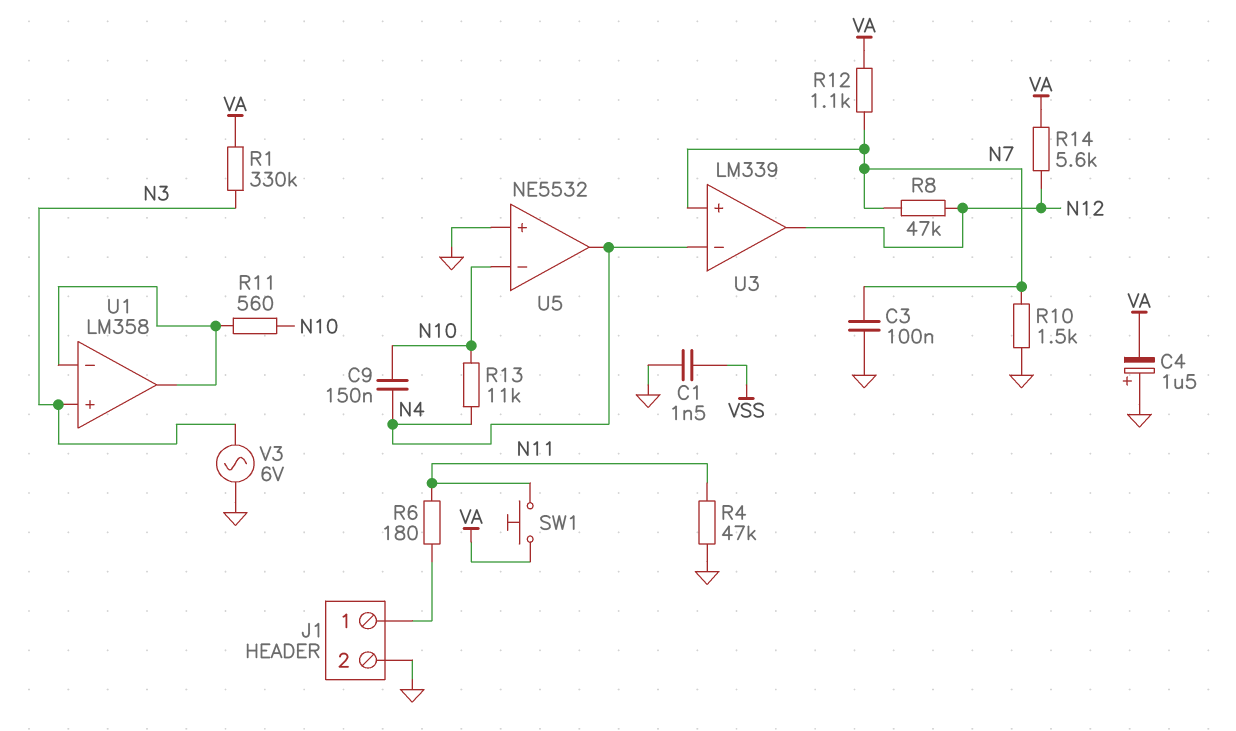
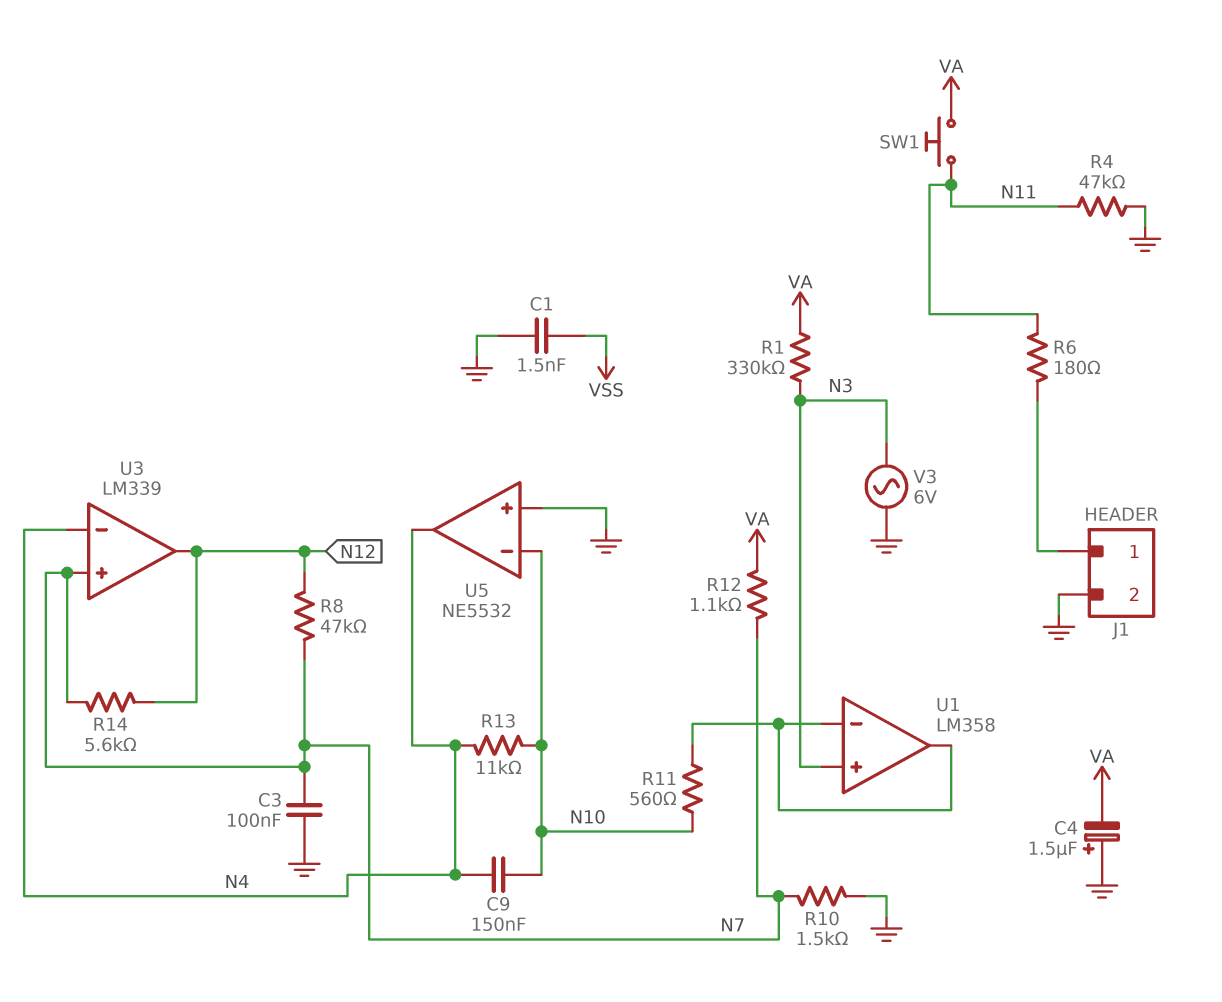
R14: 5.6k (N12, VA) -> 5.6k (N7, N12)

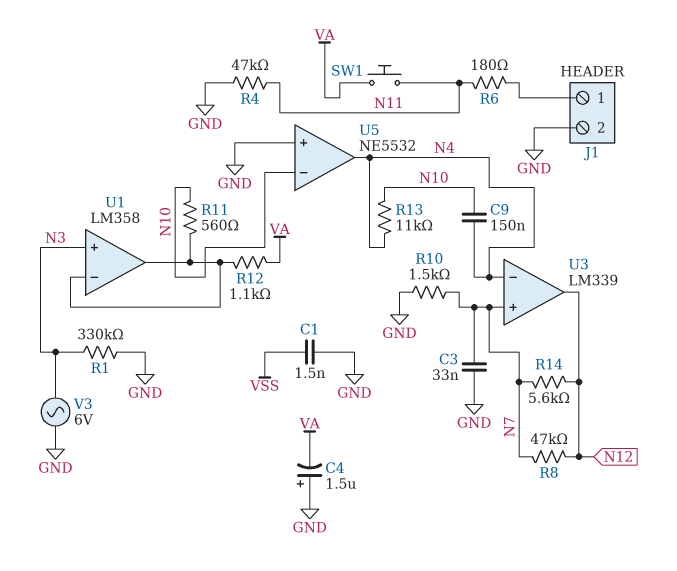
C3: 100nF (GND, N7) -> 33nF (GND, N7)
R1: 330k (N3, VA) -> 330k (GND, N3)
R12: 1.1k (N7, VA) -> 1.1k (U1/in-, VA)

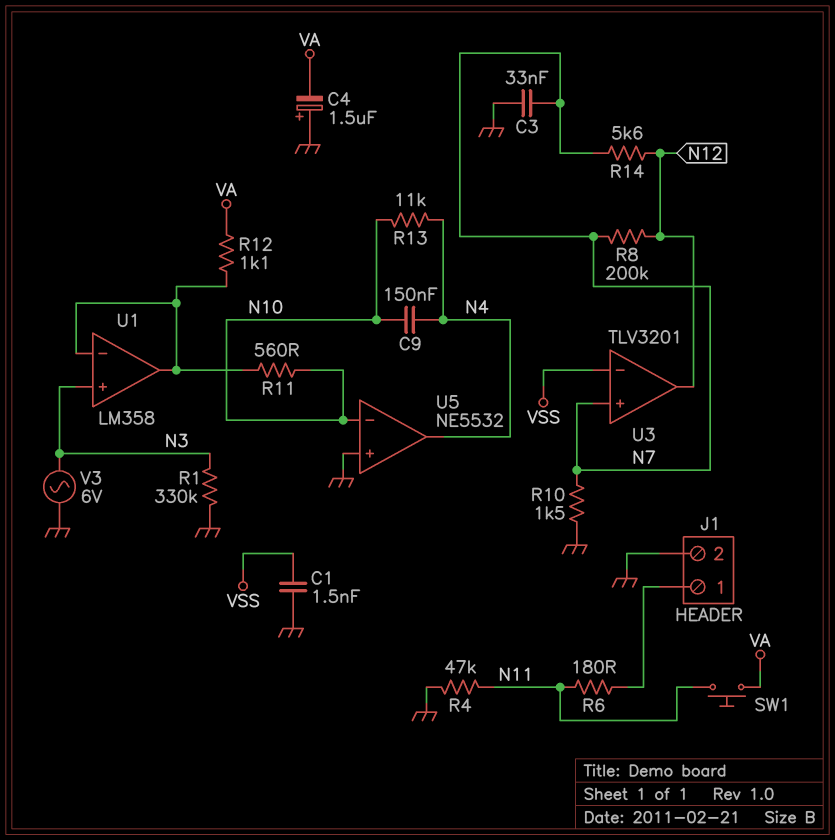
R8: 47k (N7, N12) -> 200k (N7, N12)
U3: LM339 -> TLV3201
U3 pin in-: N4 -> VSS

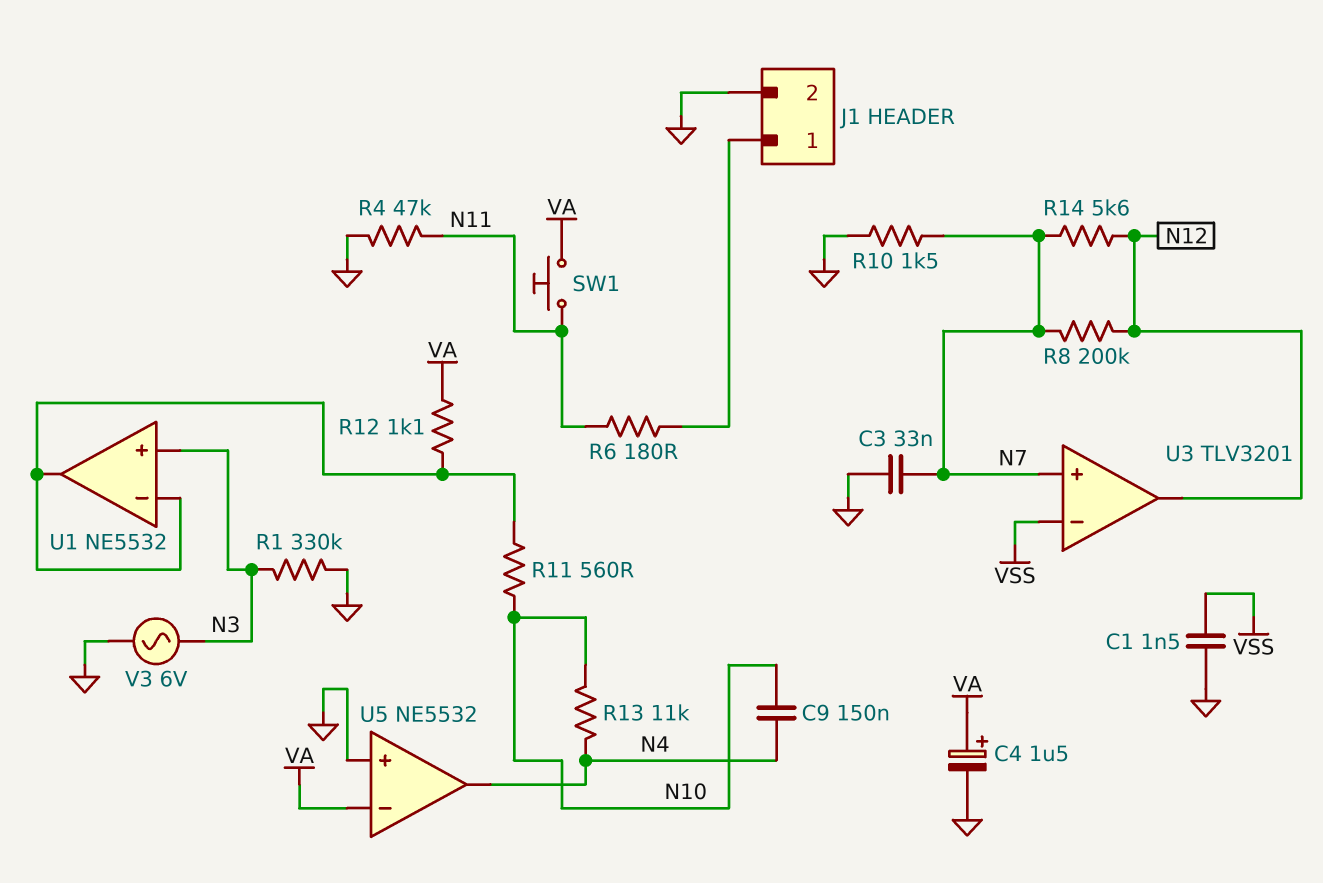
C4: 1.5uF (plus GND, minus VA) -> 1.5uF (plus VA, minus GND)
U1: LM358 -> NE5532
U5 pin in-: N10 -> VA

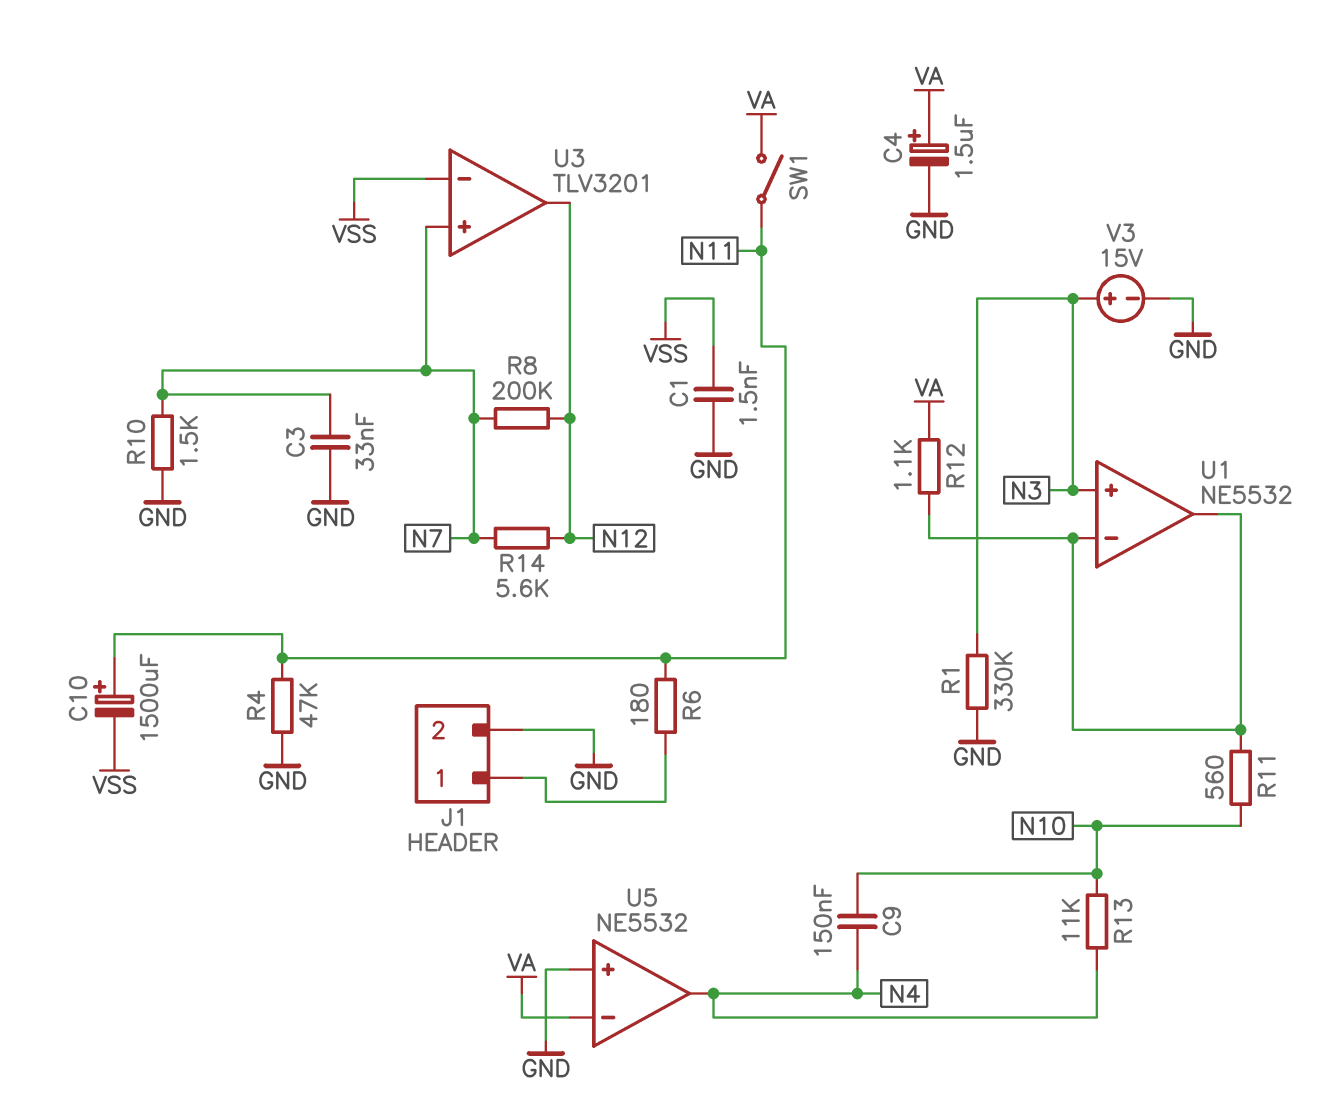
C10: none -> 1500uF (plus N11, minus VSS)
SW1: button (N11, VA) -> switch (N11, VA)
V3: AC 6V (GND, N3) -> 15V (plus N3, minus GND)

